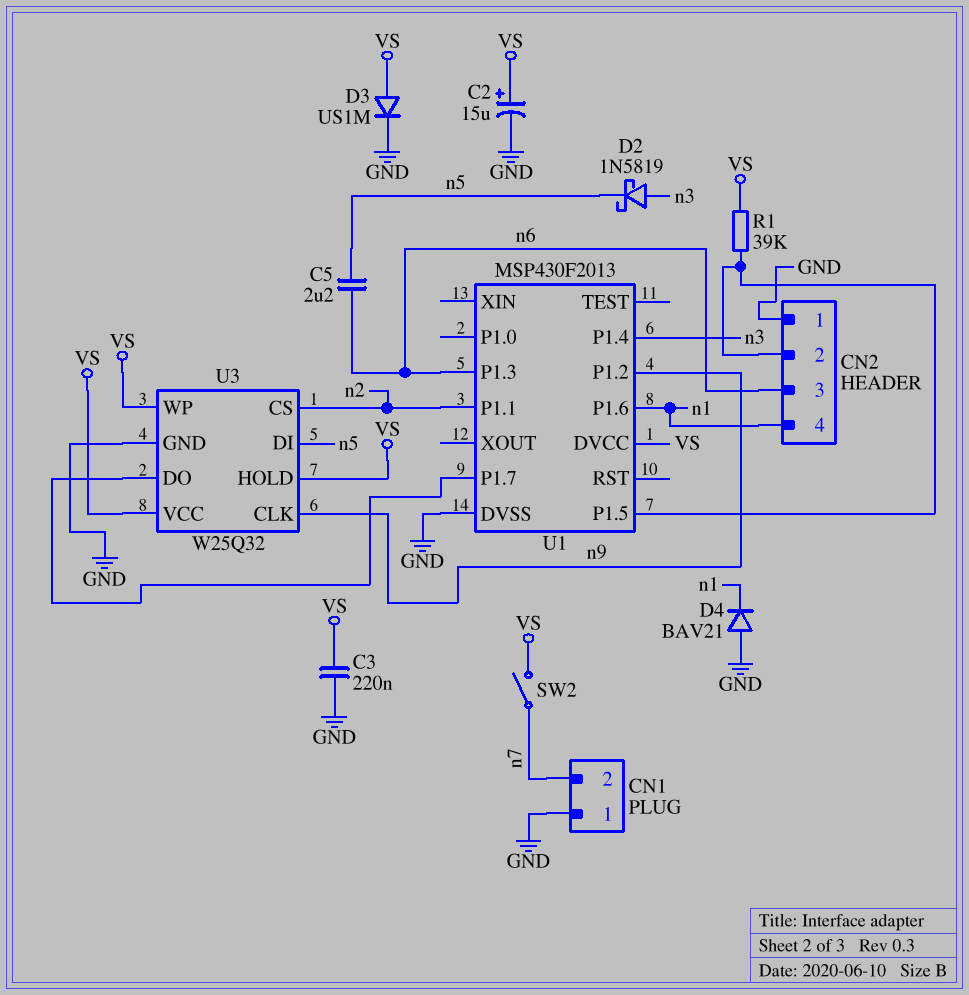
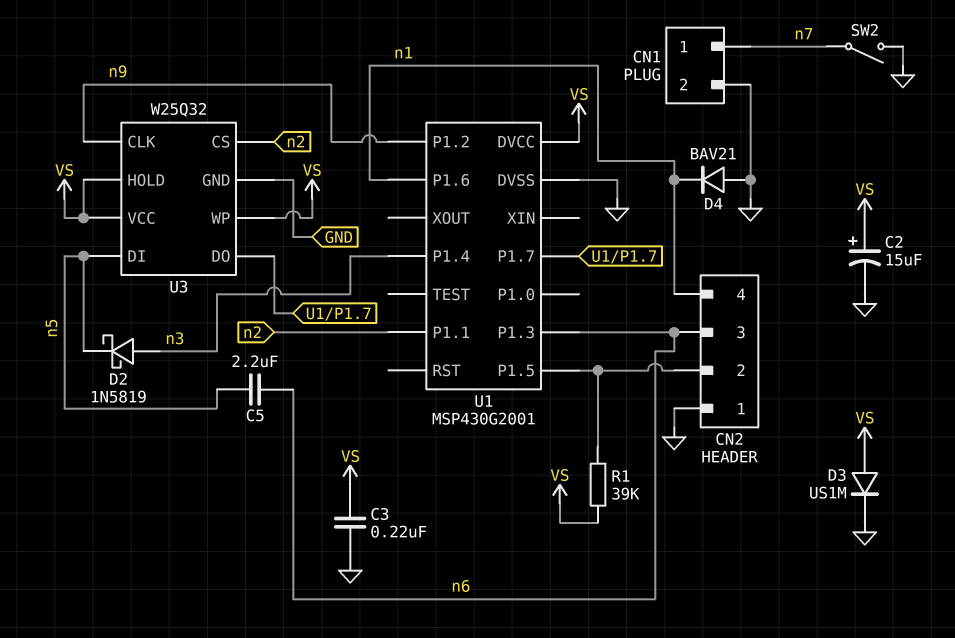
CN1 pin 1: GND -> n7
CN1 pin 2: n7 -> GND
SW2: switch (VS, n7) -> switch (GND, n7)
U1: MSP430F2013 -> MSP430G2001

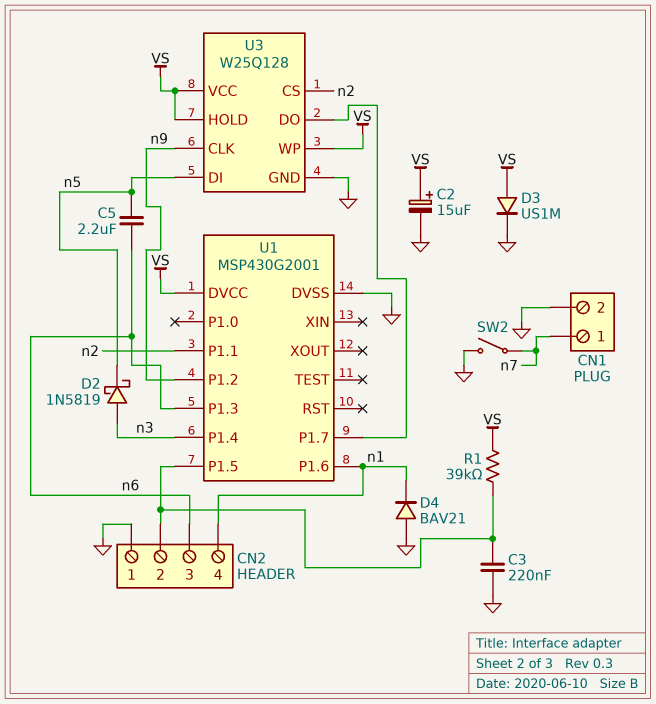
C3: 220nF (GND, VS) -> 220nF (CN2/2, GND)
U3: W25Q32 -> W25Q128

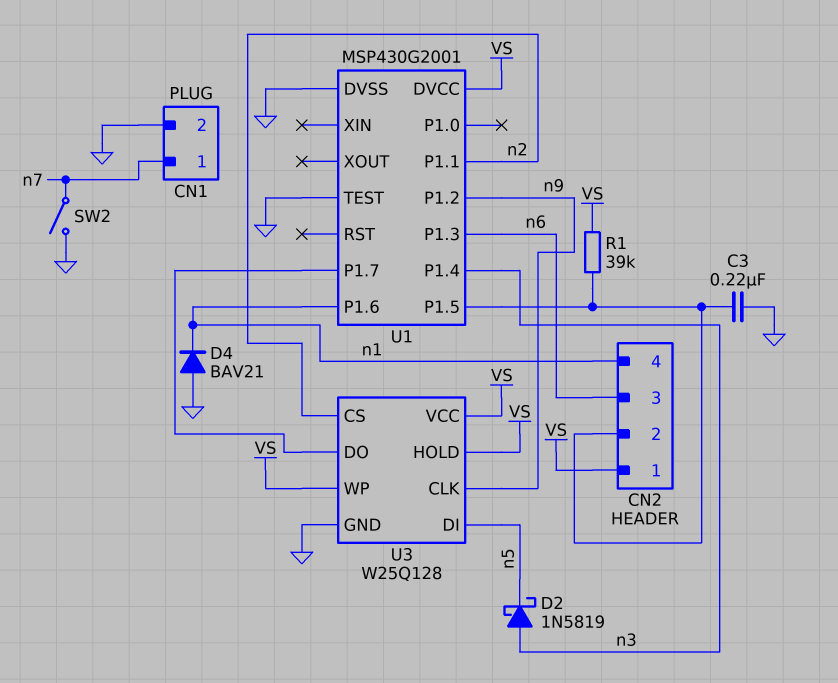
C2: 15uF (plus VS, minus GND) -> none
C5: 2.2uF (n5, n6) -> none
CN2 pin 1: GND -> VS
D3: diode US1M (A VS, K GND) -> none
U1 pin TEST: none -> GND

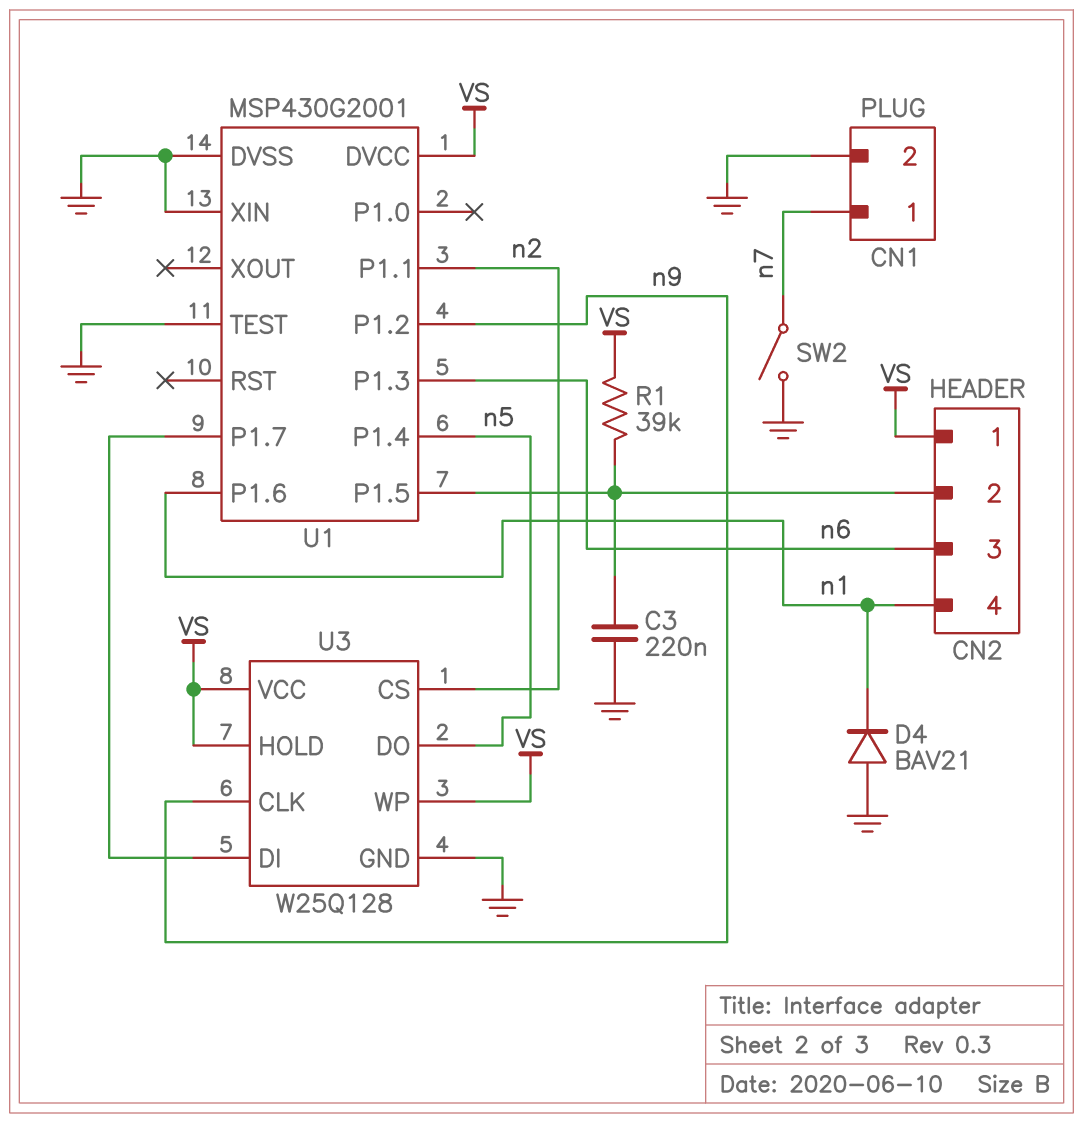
D2: schottky 1N5819 (A n3, K n5) -> none
U1 pin P1.4: n3 -> n5
U1 pin XIN: none -> GND
U3 pin DI: n5 -> U1/P1.7
U3 pin DO: U1/P1.7 -> n5

